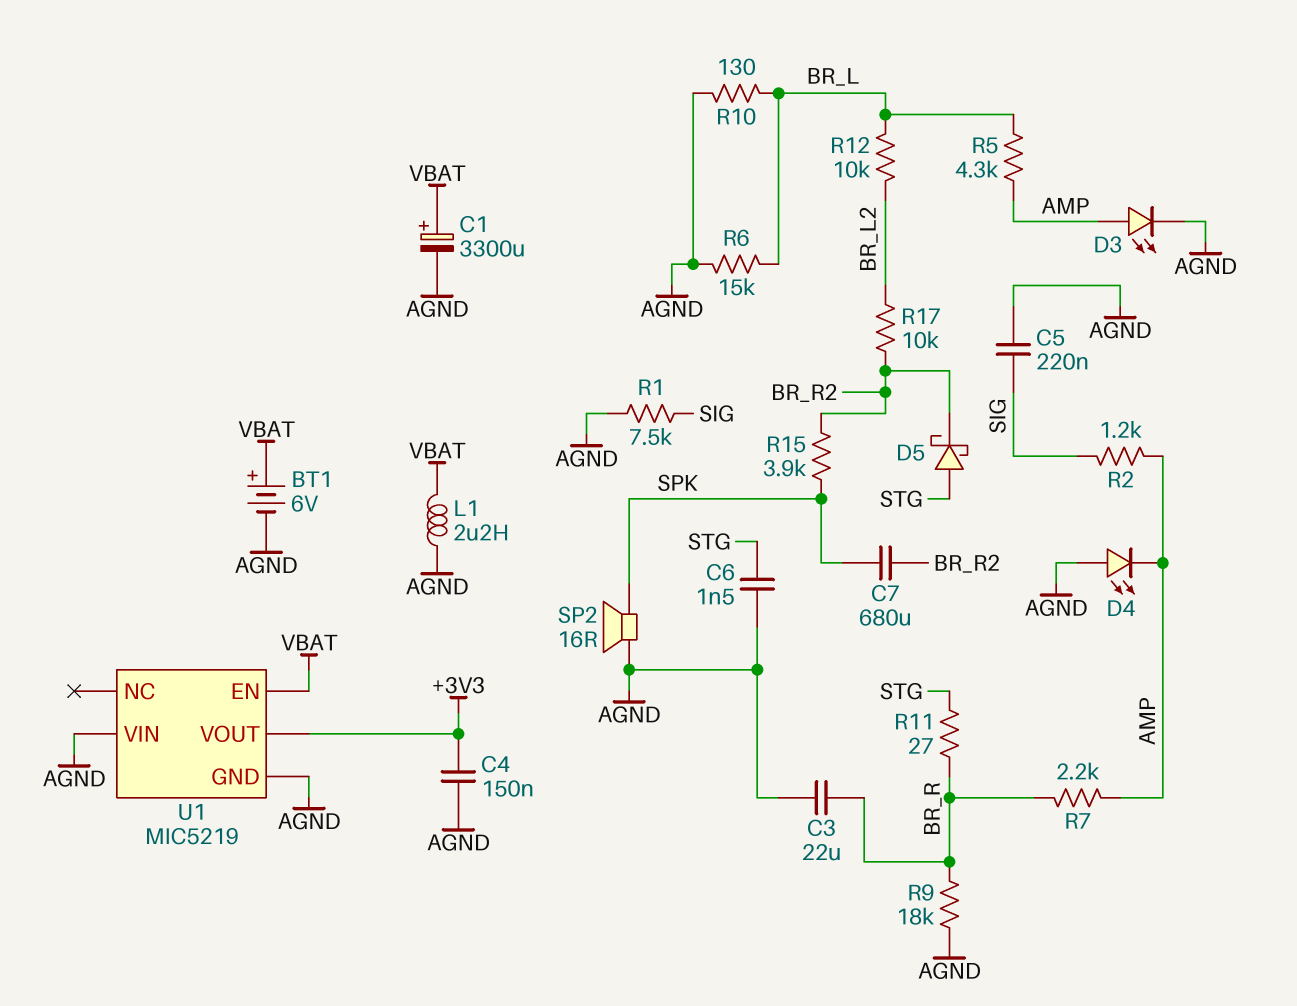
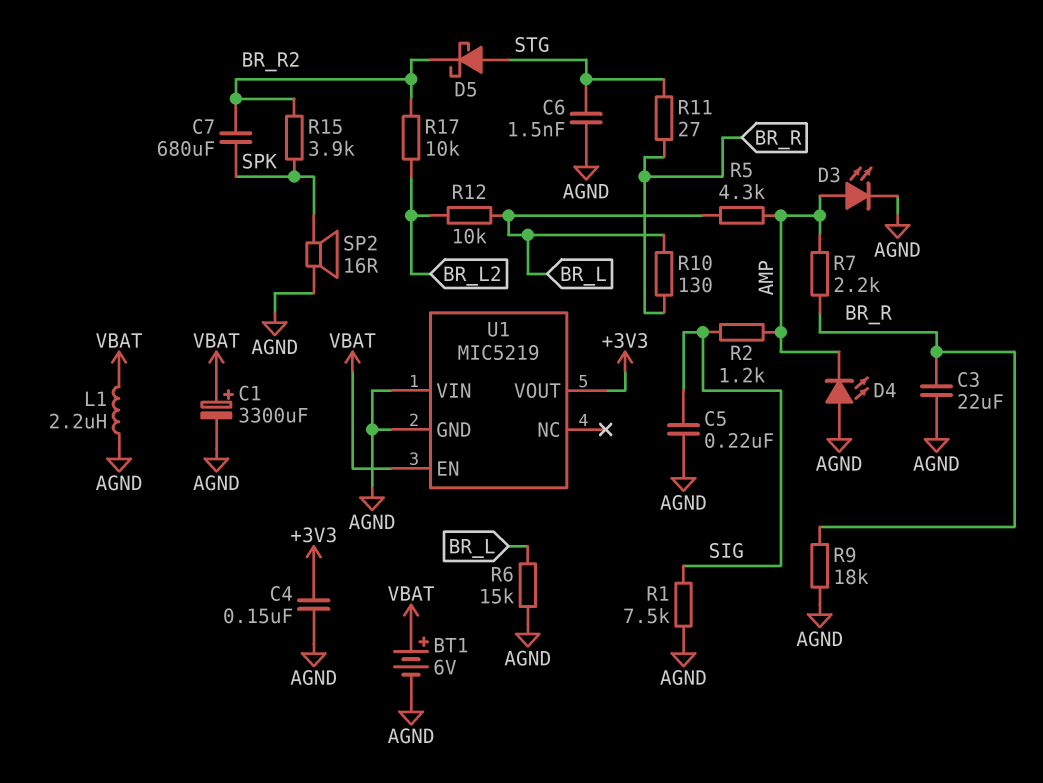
R10: 130 (AGND, BR_L) -> 130 (BR_L, BR_R)

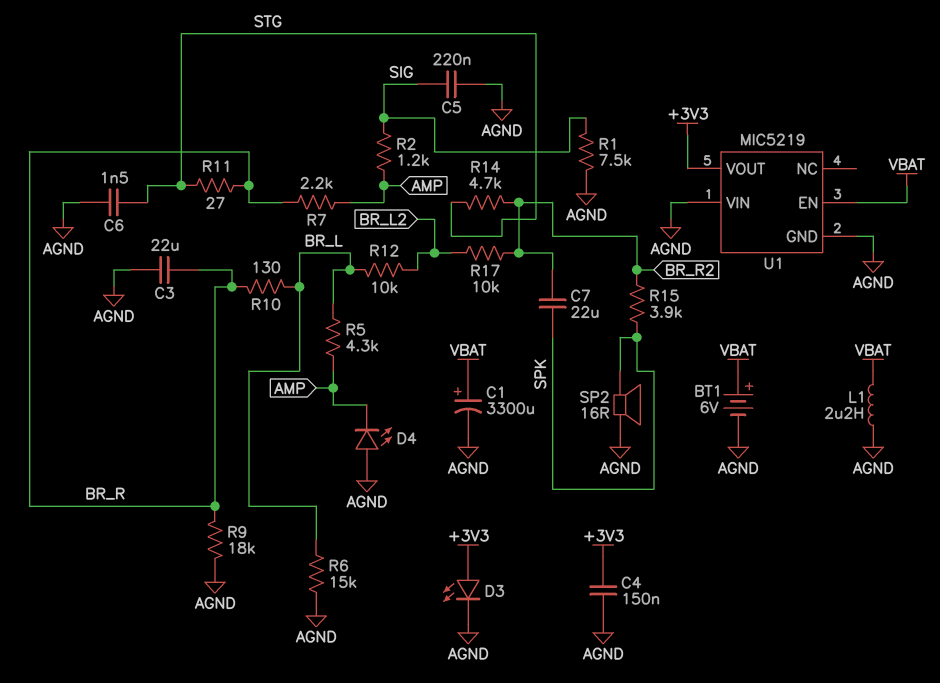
C7: 680uF (BR_R2, SPK) -> 22uF (BR_R2, SPK)
D3: LED (A AMP, K AGND) -> LED (A +3V3, K AGND)
D5: schottky (A STG, K BR_R2) -> none
R14: none -> 4.7k (BR_R2, STG)

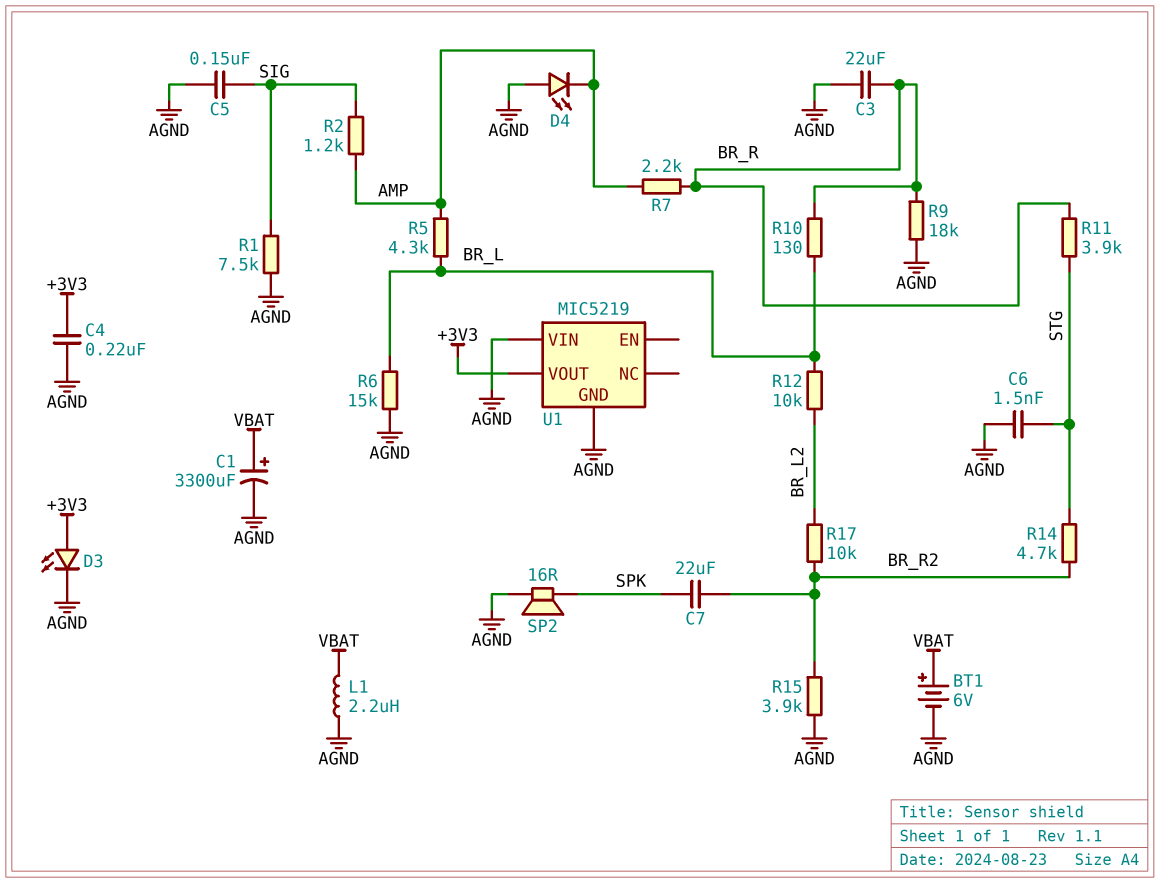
C4: 150nF (+3V3, AGND) -> 220nF (+3V3, AGND)
C5: 220nF (AGND, SIG) -> 150nF (AGND, SIG)
R11: 27 (BR_R, STG) -> 3.9k (BR_R, STG)
R15: 3.9k (BR_R2, SPK) -> 3.9k (AGND, BR_R2)
U1 pin EN: VBAT -> none

